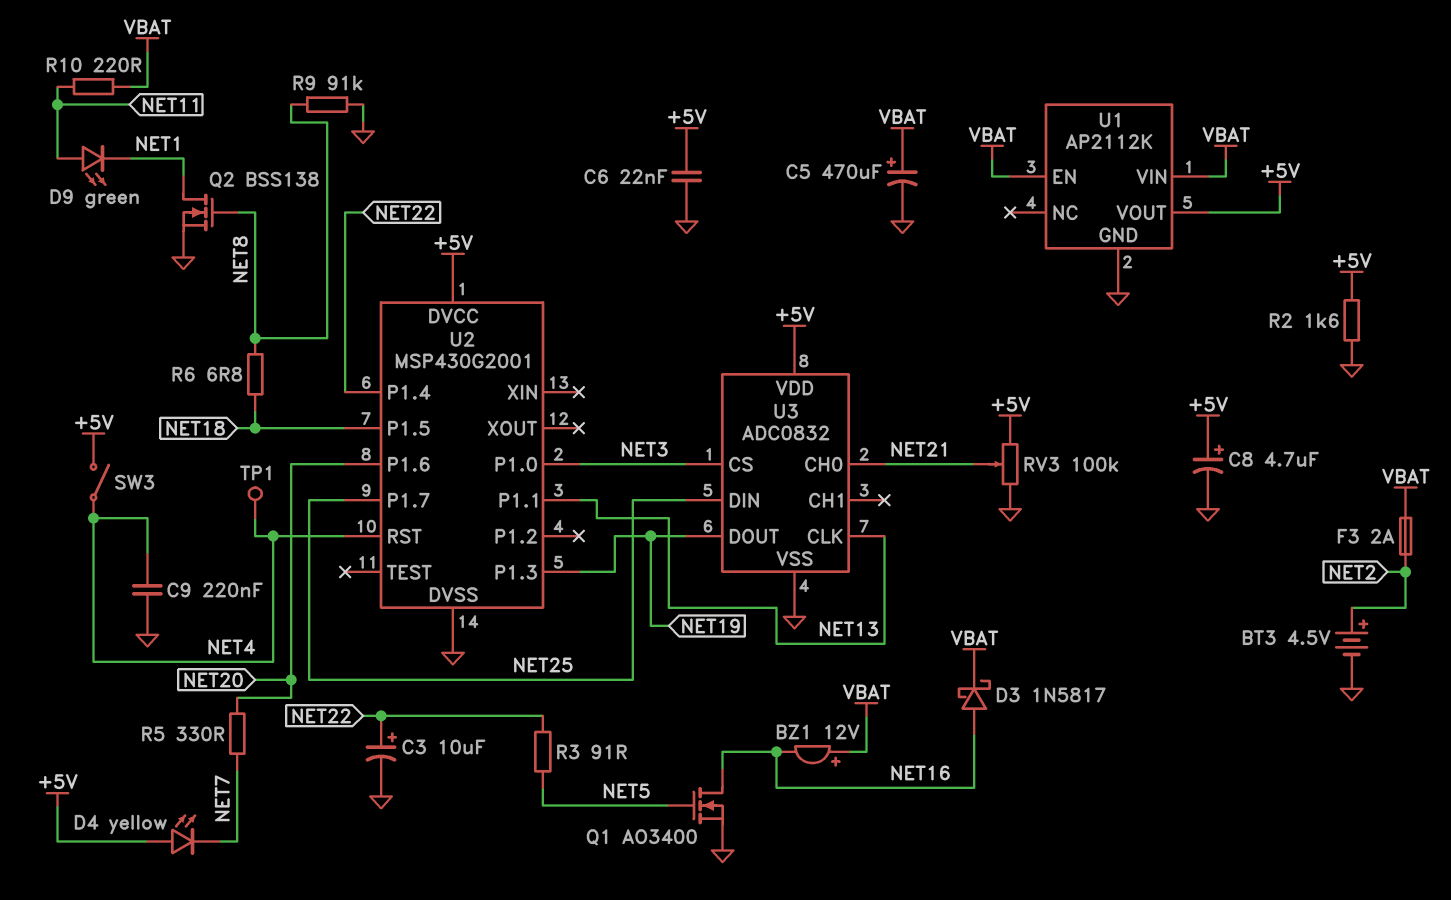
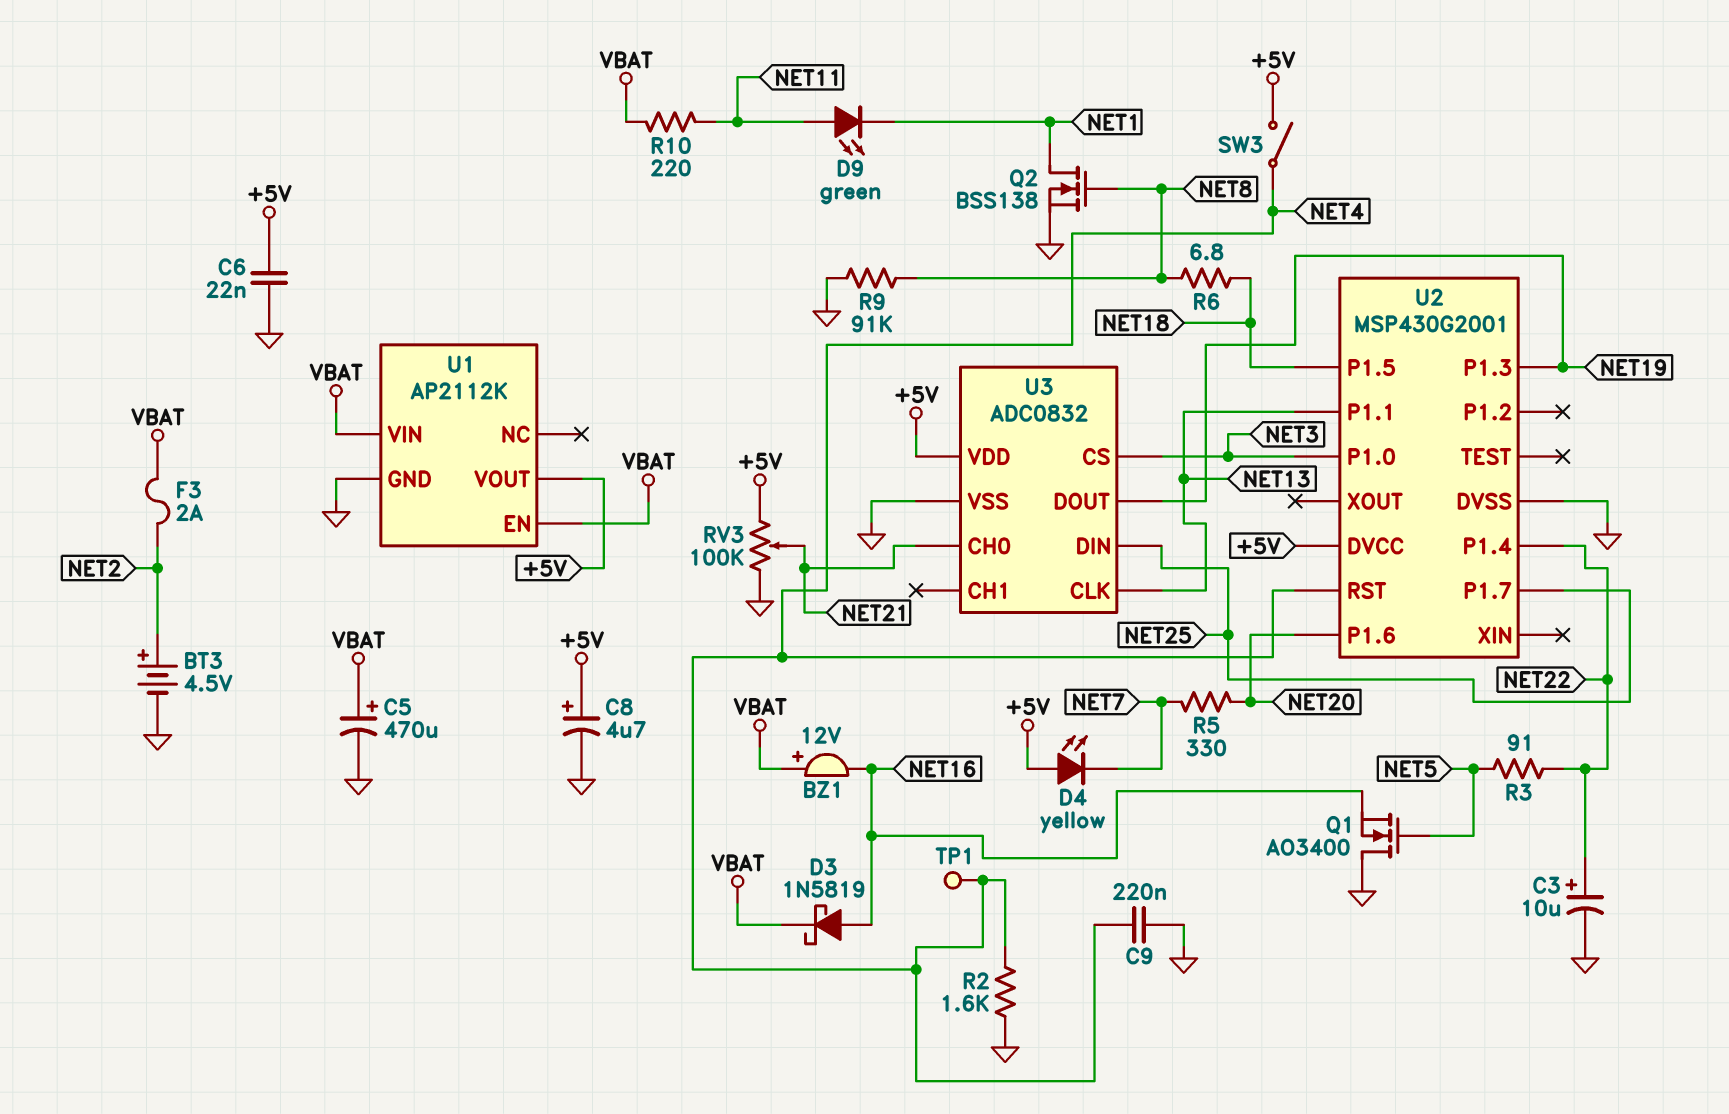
D3: schottky 1N5817 (A NET16, K VBAT) -> schottky 1N5819 (A NET16, K VBAT)
Q1: NMOS AO3400 (G NET5, D NET16, S GND) -> NMOS AO3400 (G NET5, D GND, S NET16)
R2: 1.6k (+5V, GND) -> 1.6k (GND, NET4)

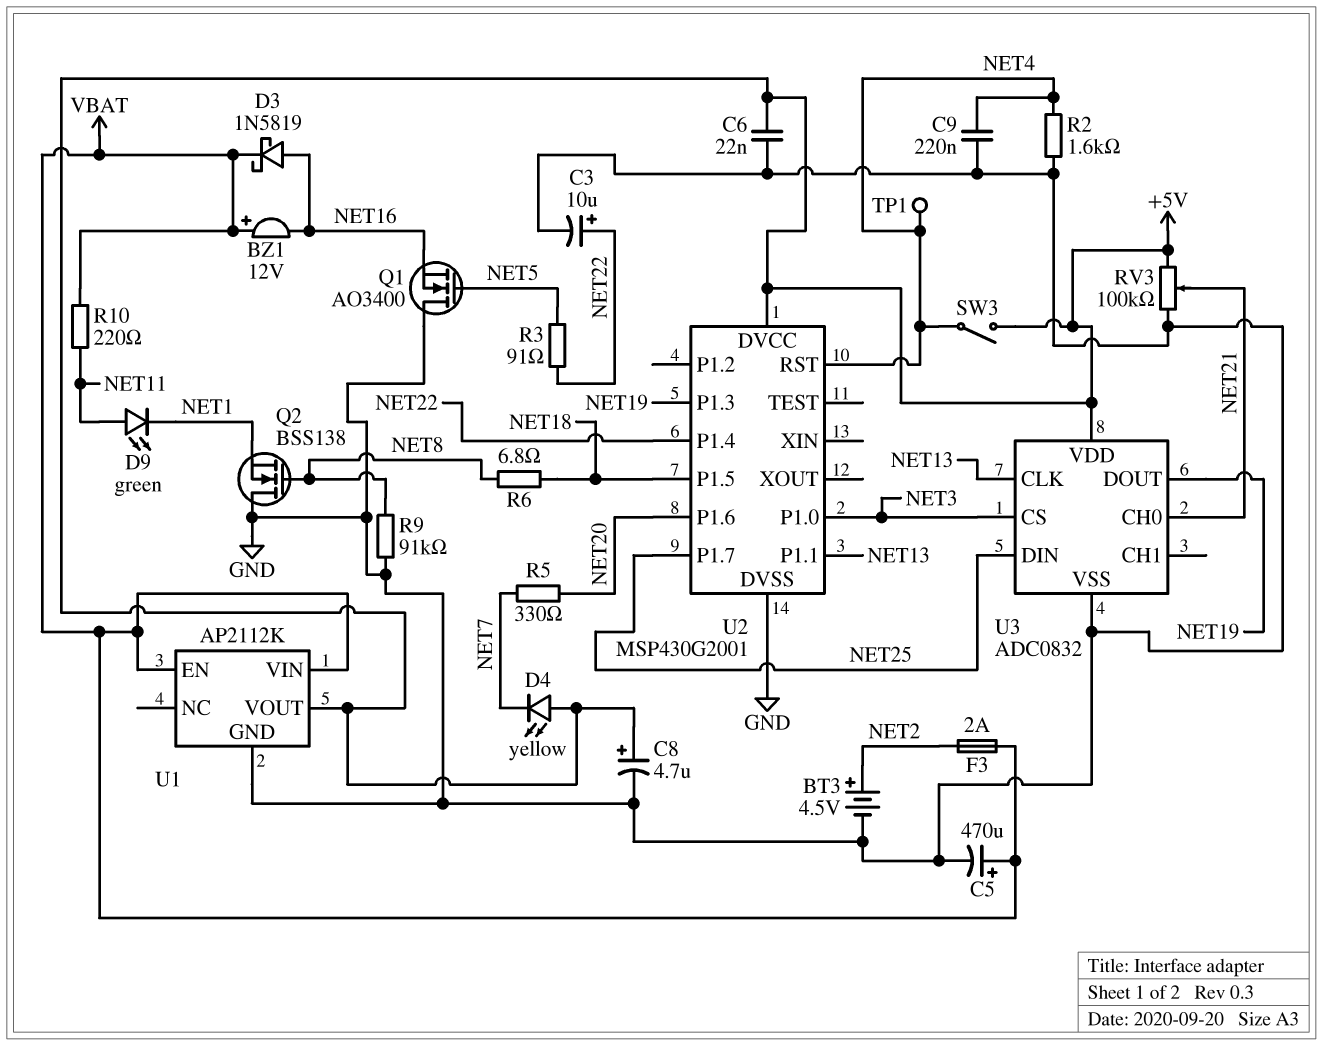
Q2: NMOS BSS138 (G NET8, D NET1, S GND) -> NMOS BSS138 (G NET8, D GND, S NET1)

